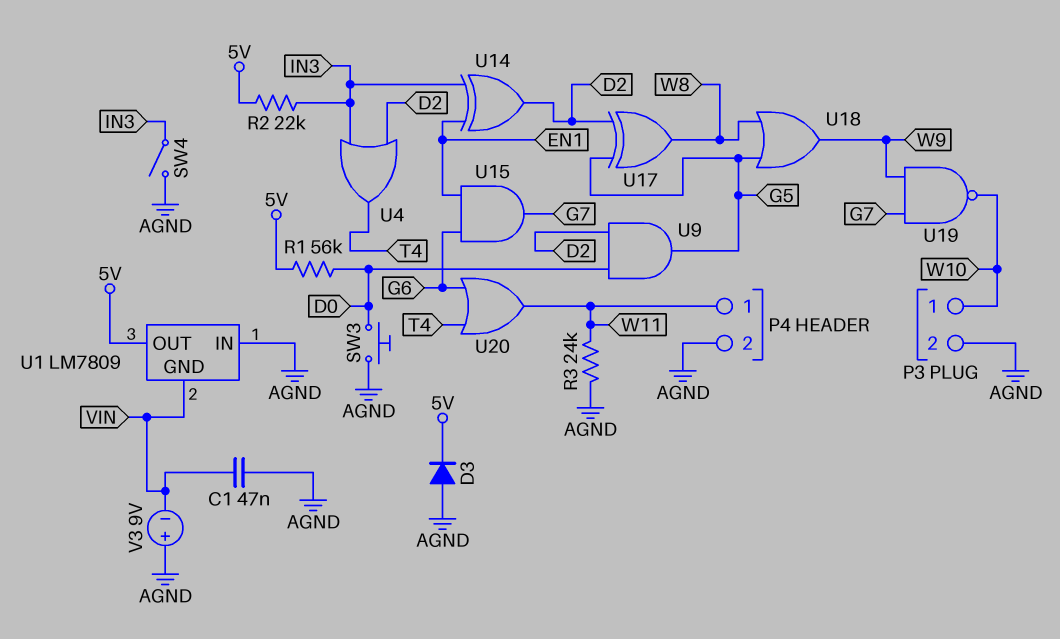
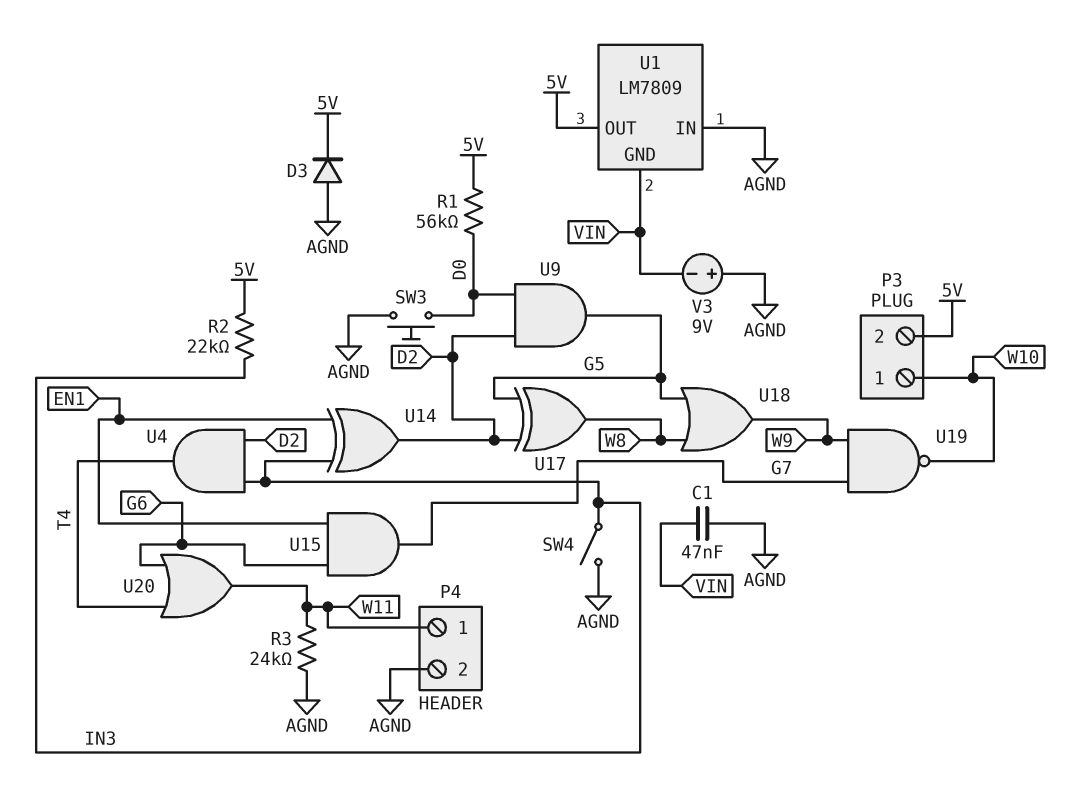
P3 pin 2: AGND -> 5V
U4: OR (in D2, in IN3, out T4) -> AND (in D2, in IN3, out T4)

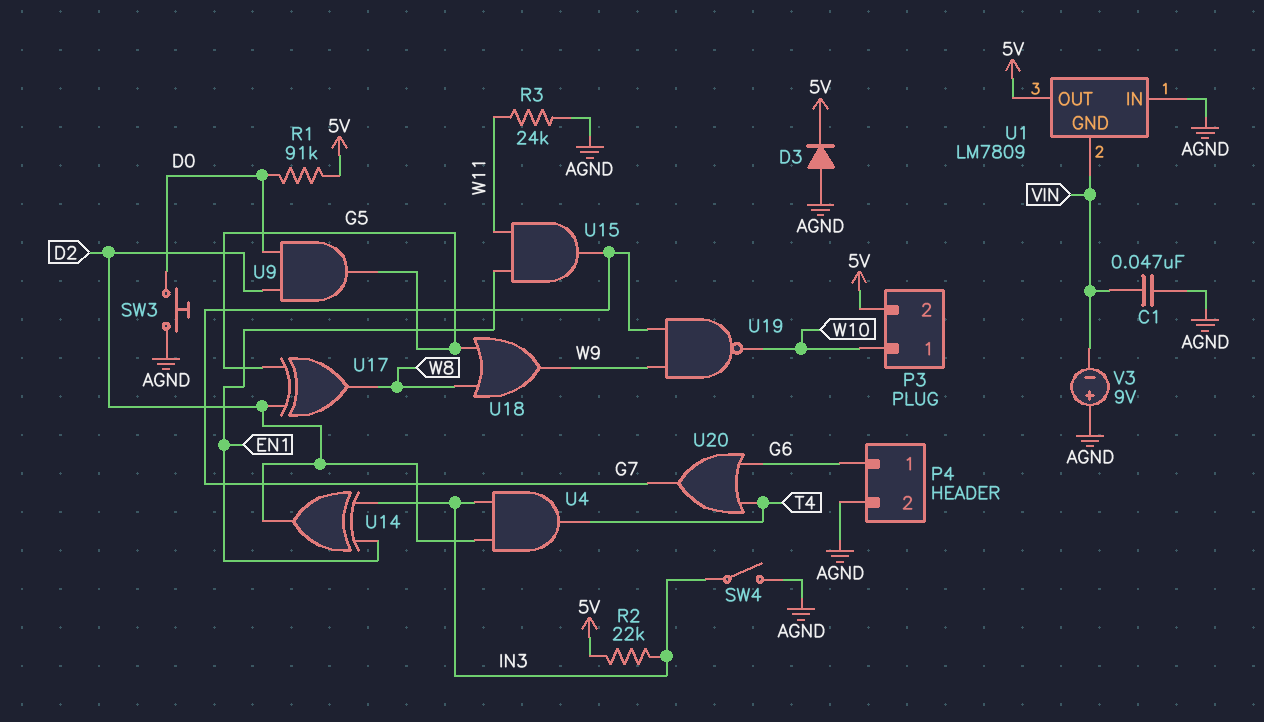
P4 pin 1: W11 -> G6
R1: 56k (5V, D0) -> 91k (5V, D0)
U15: AND (in EN1, in G6, out G7) -> AND (in EN1, in W11, out G7)
U20: OR (in G6, in T4, out W11) -> OR (in G6, in T4, out G7)

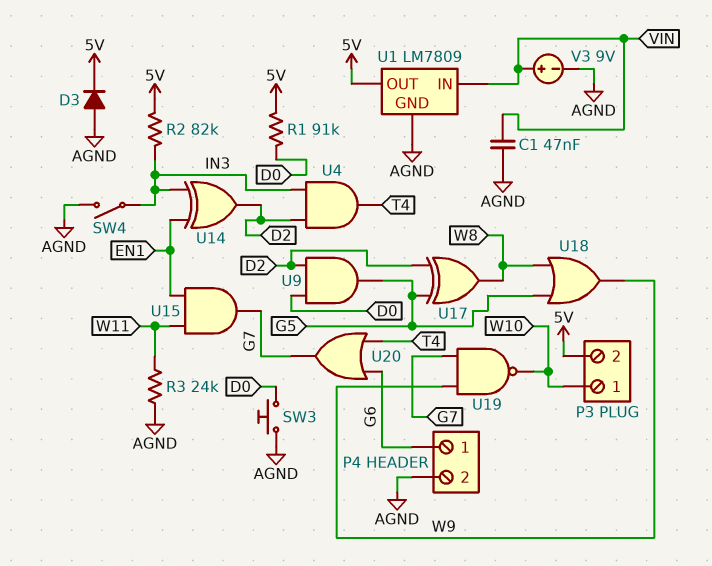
R2: 22k (5V, IN3) -> 82k (5V, IN3)
U1 pin GND: VIN -> AGND
U1 pin IN: AGND -> VIN
V3: 9V (plus AGND, minus VIN) -> 9V (plus VIN, minus AGND)

